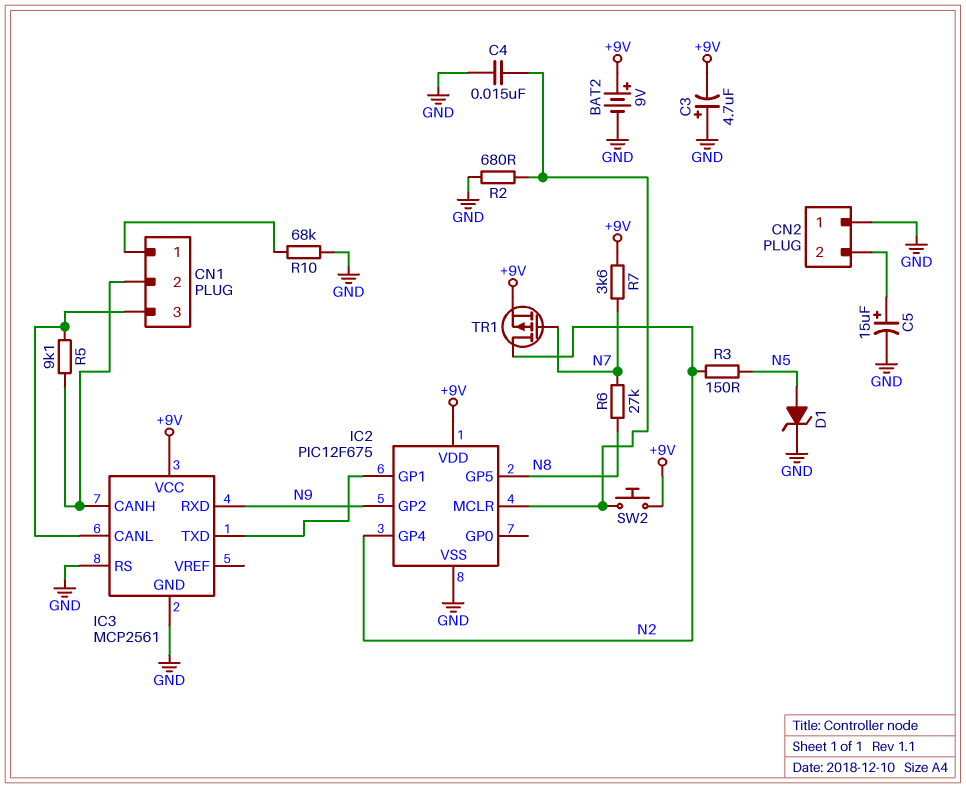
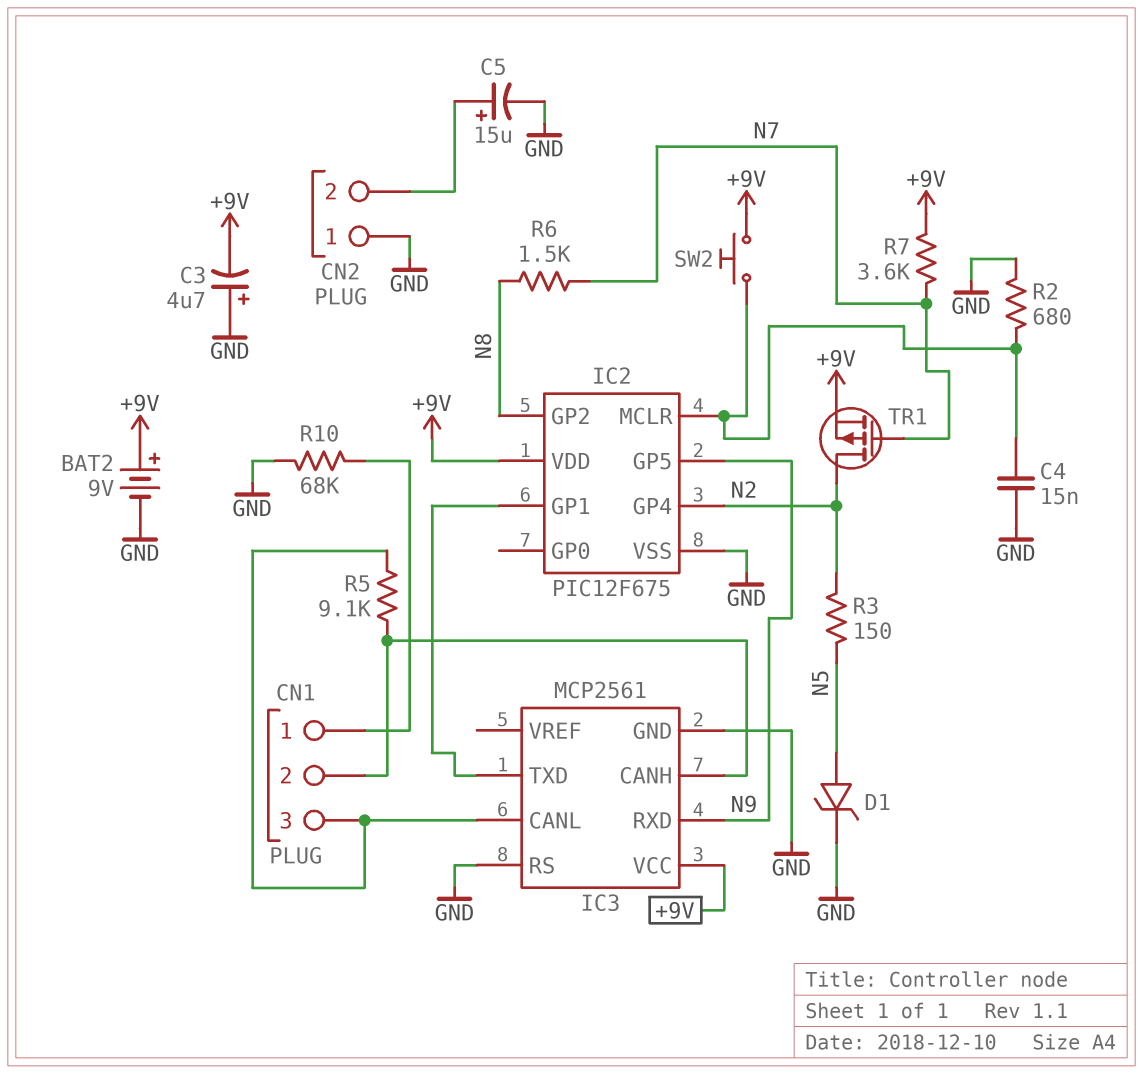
IC2 pin GP2: N9 -> N8
IC2 pin GP5: N8 -> N9
R6: 27k (N7, N8) -> 1.5k (N7, N8)

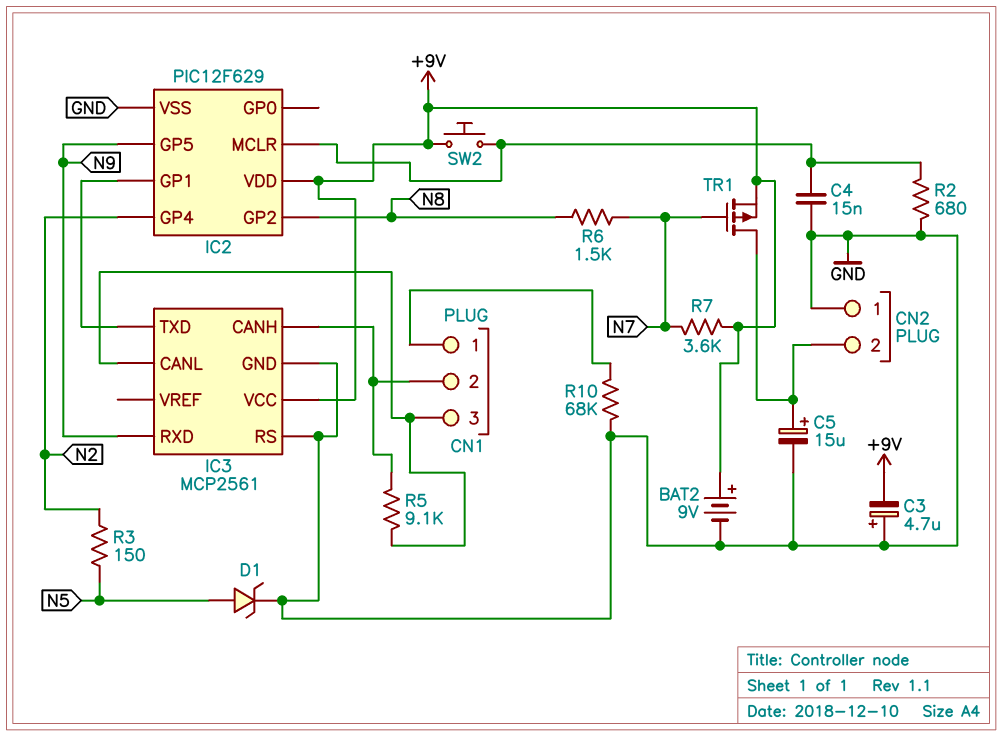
IC2: PIC12F675 -> PIC12F629
TR1: PMOS (G N7, D N2, S +9V) -> PMOS (G N7, D CN2/2, S +9V)

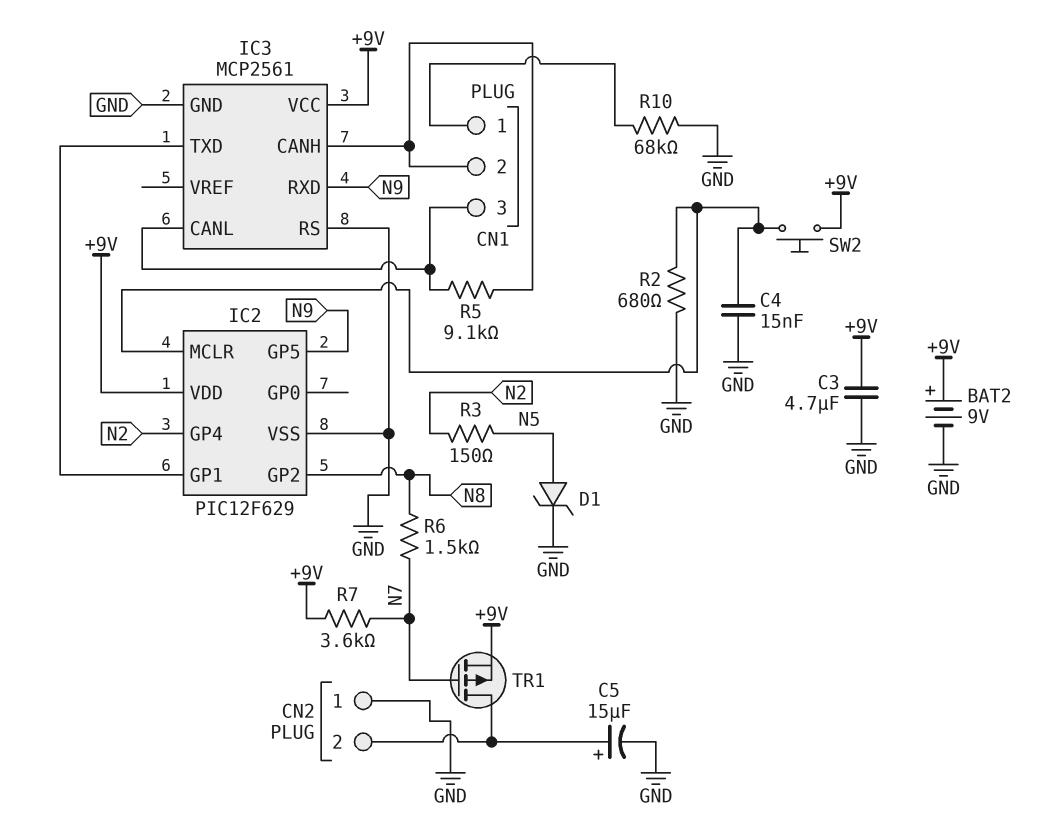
C3: 4.7uF (plus GND, minus +9V) -> 4.7uF (+9V, GND)

